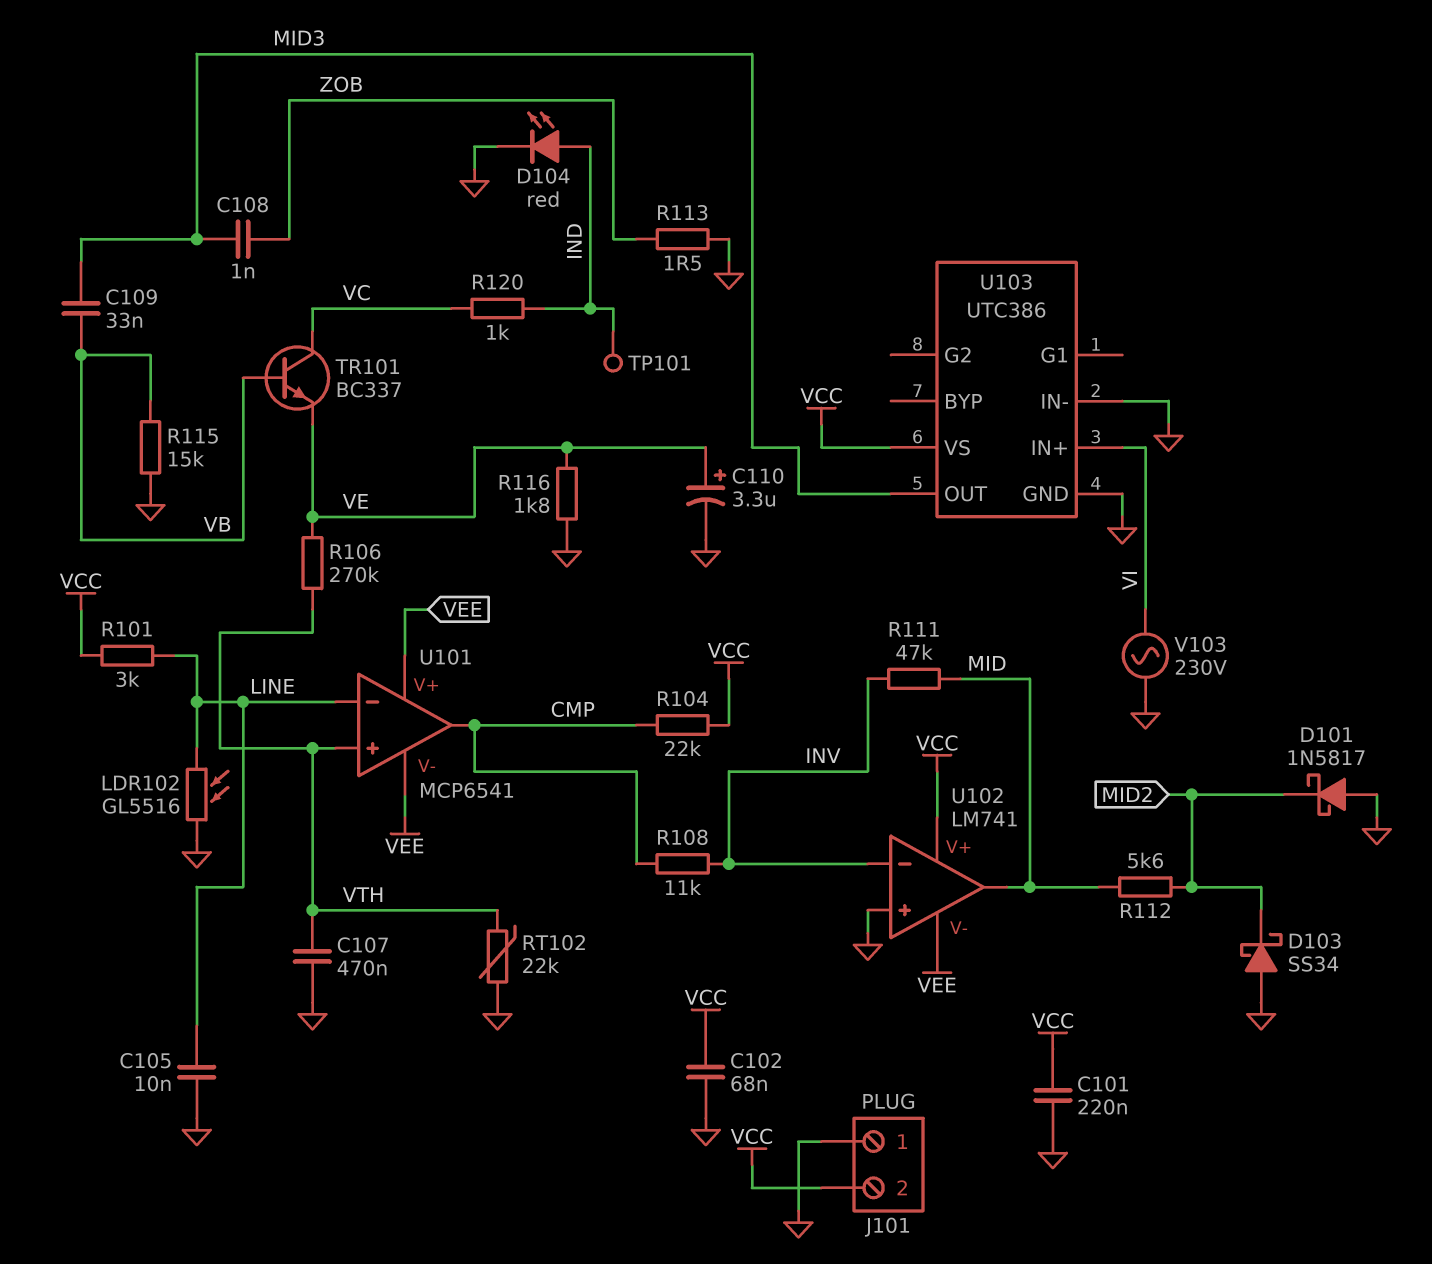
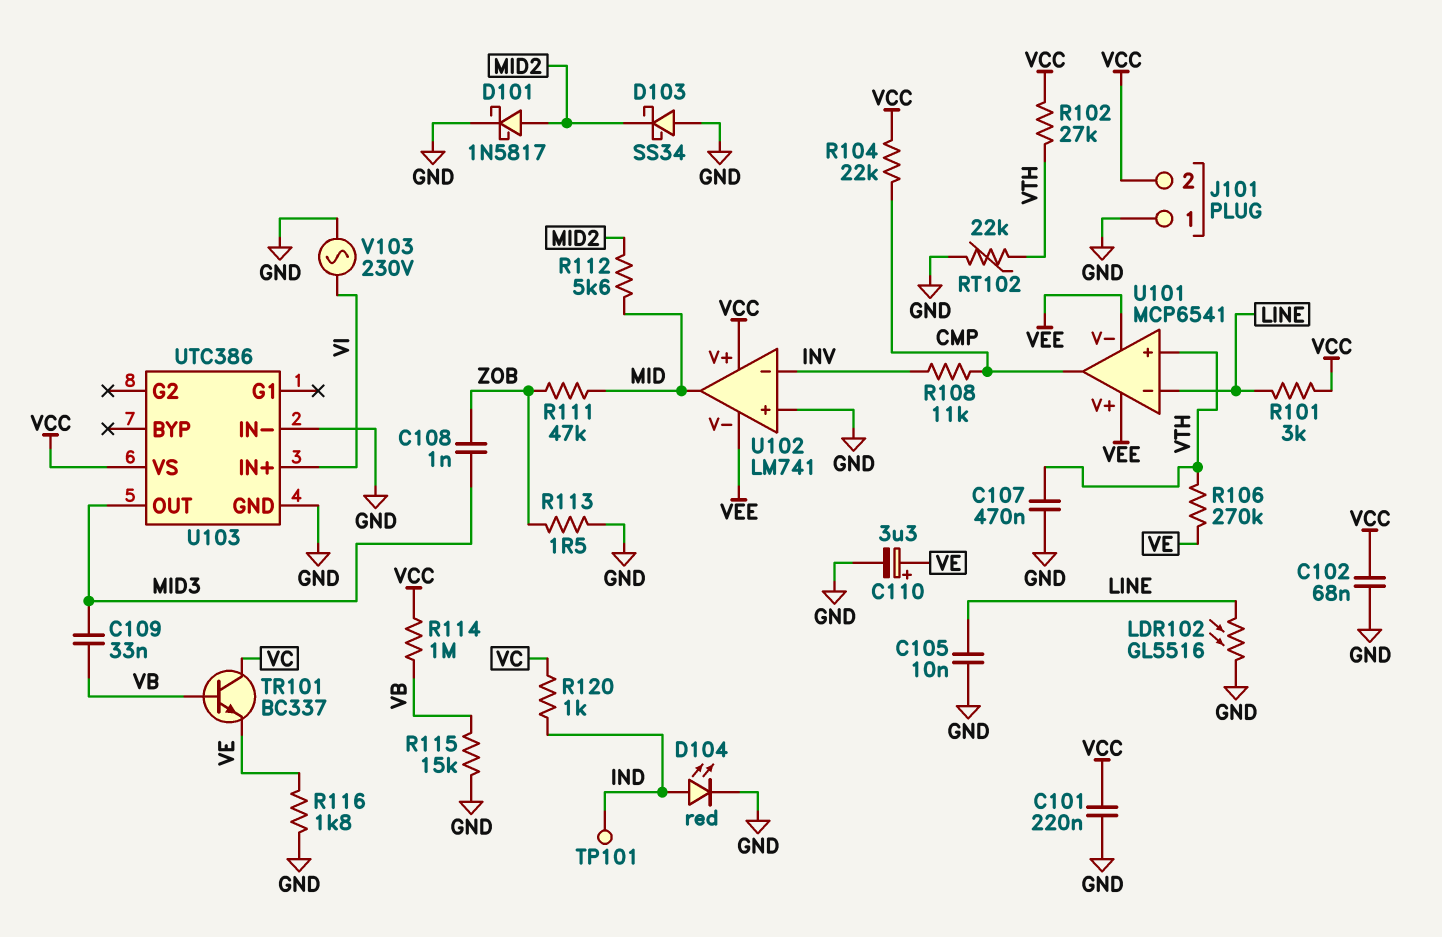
D101: schottky 1N5817 (A GND, K MID2) -> schottky 1N5817 (A MID2, K GND)
R102: none -> 27k (VCC, VTH)
R111: 47k (INV, MID) -> 47k (MID, ZOB)
R114: none -> 1M (VB, VCC)

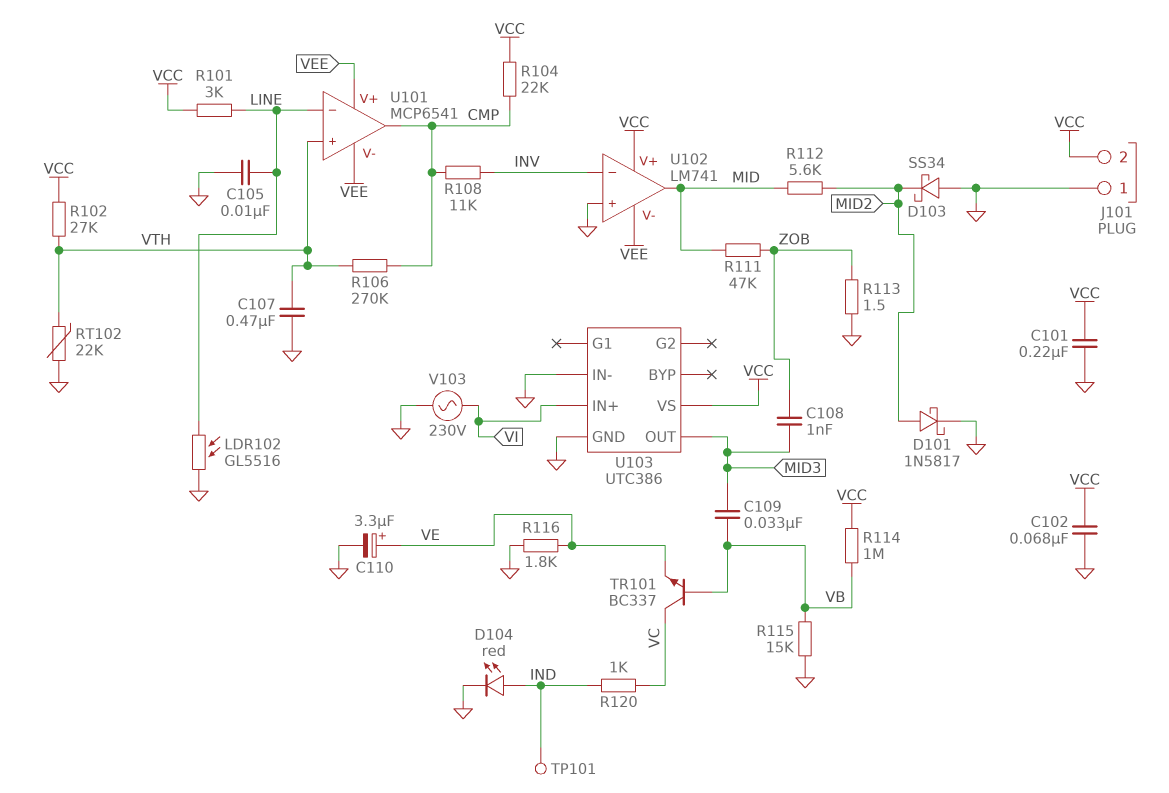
R106: 270k (VE, VTH) -> 270k (CMP, VTH)

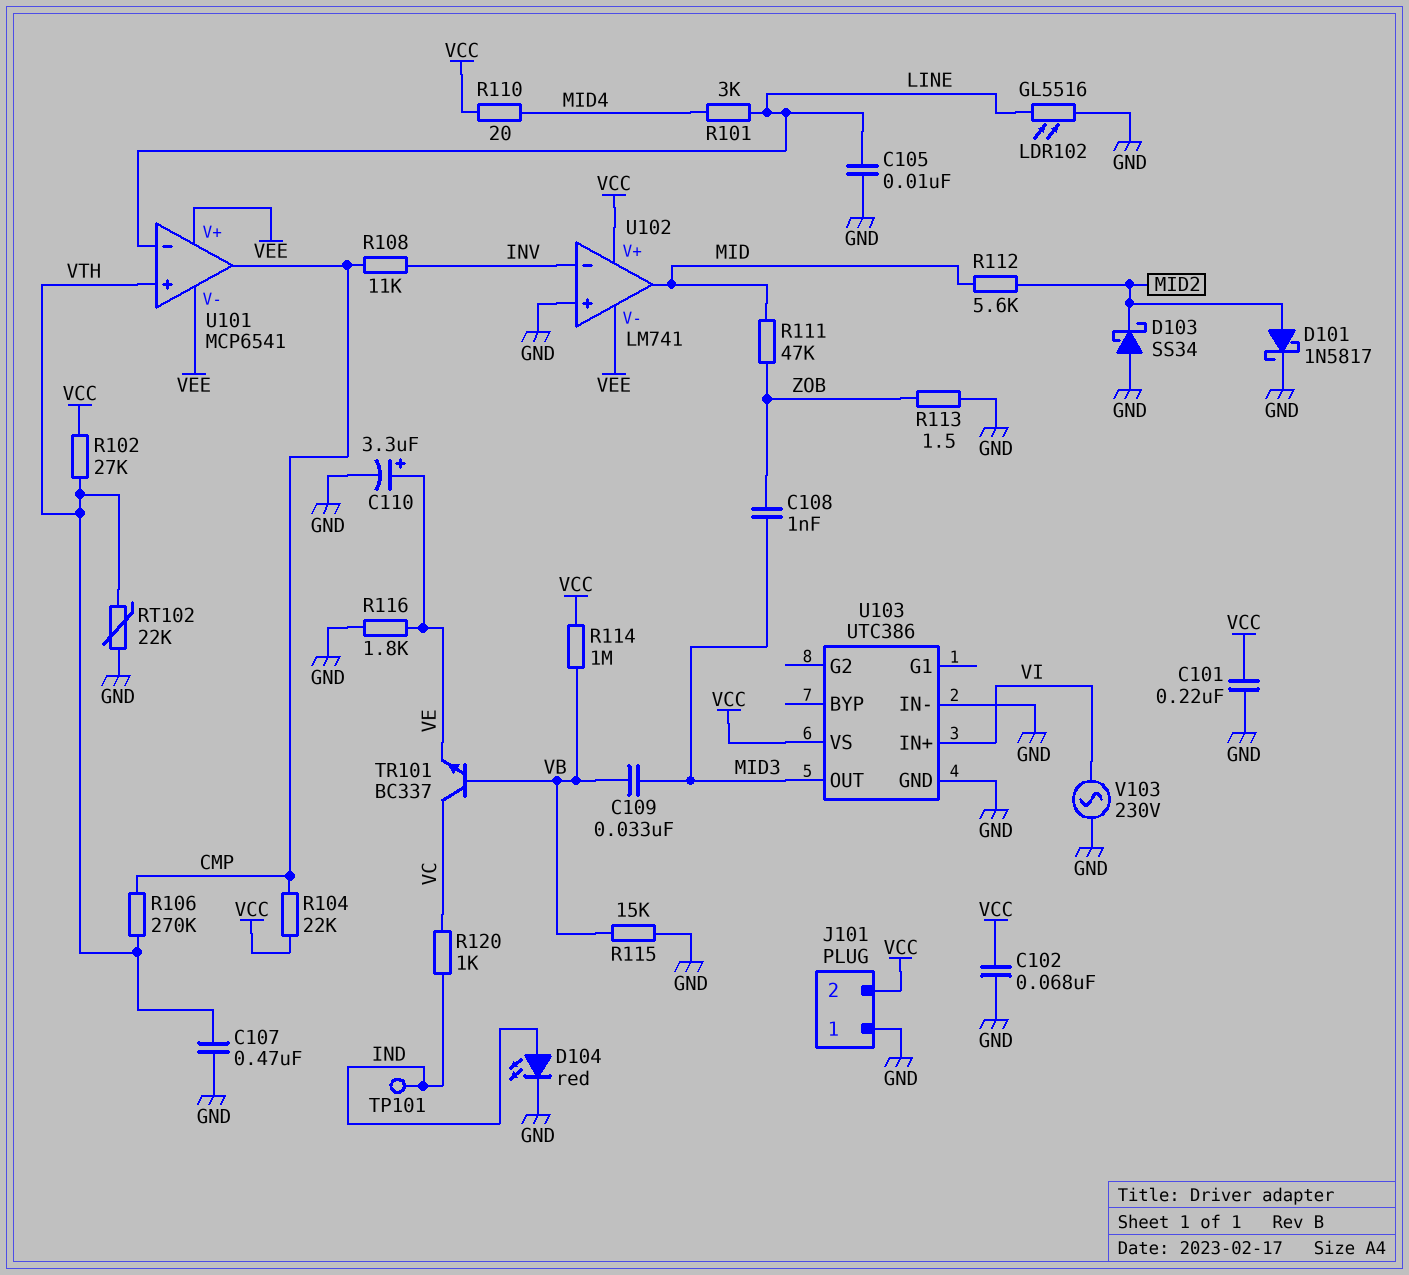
R101: 3k (LINE, VCC) -> 3k (LINE, MID4)
R110: none -> 20 (MID4, VCC)

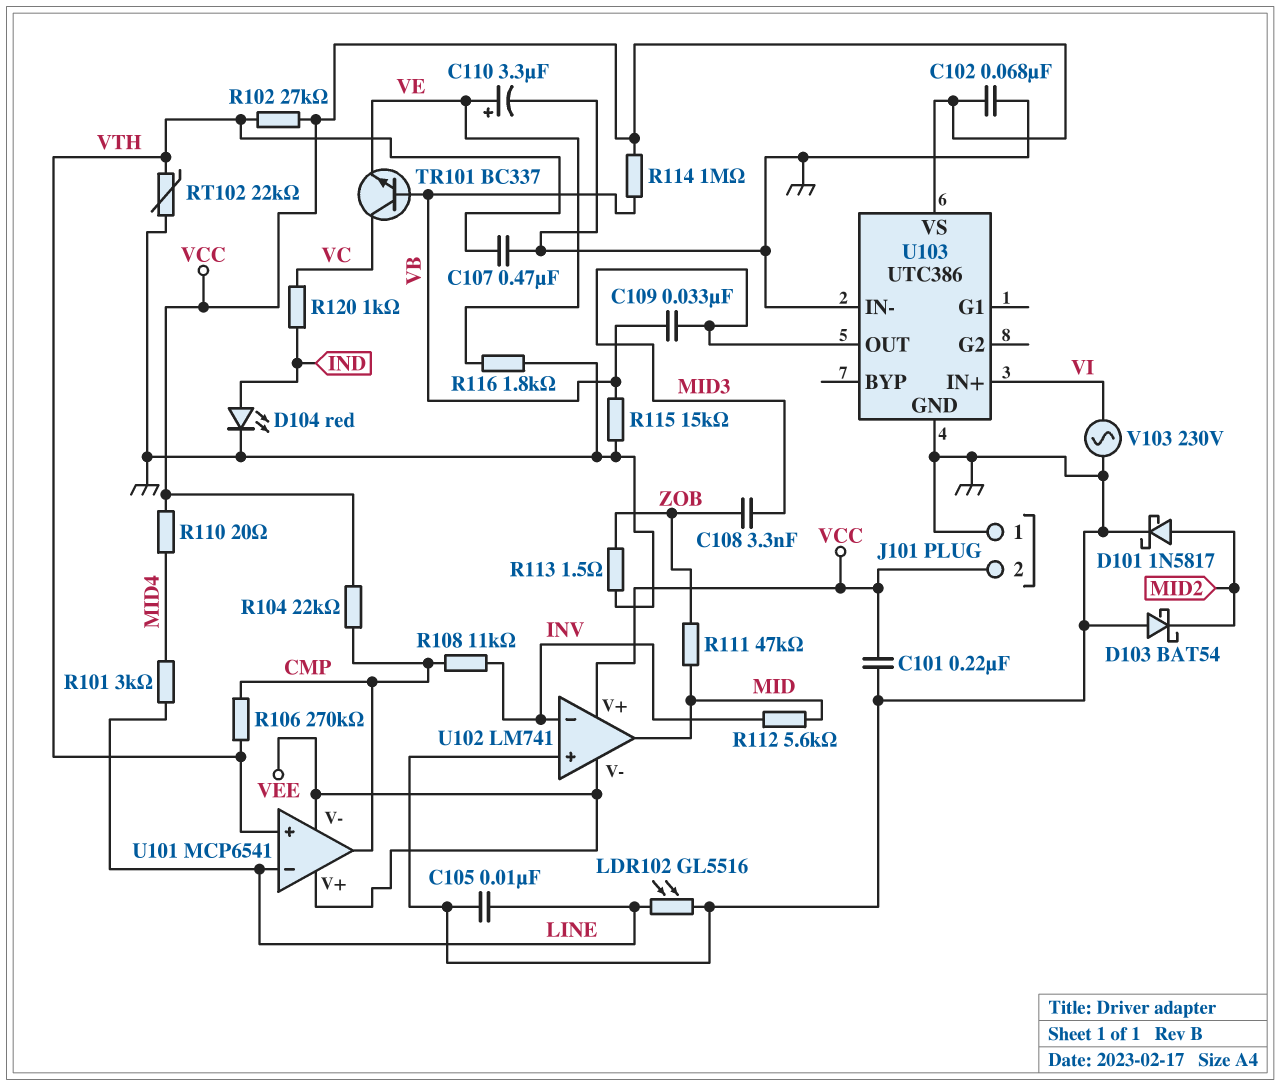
C108: 1nF (MID3, ZOB) -> 3.3nF (MID3, ZOB)
D103: schottky SS34 (A GND, K MID2) -> schottky BAT54 (A GND, K MID2)
R112: 5.6k (MID, MID2) -> 5.6k (INV, MID)
TP101: test point (IND) -> none

